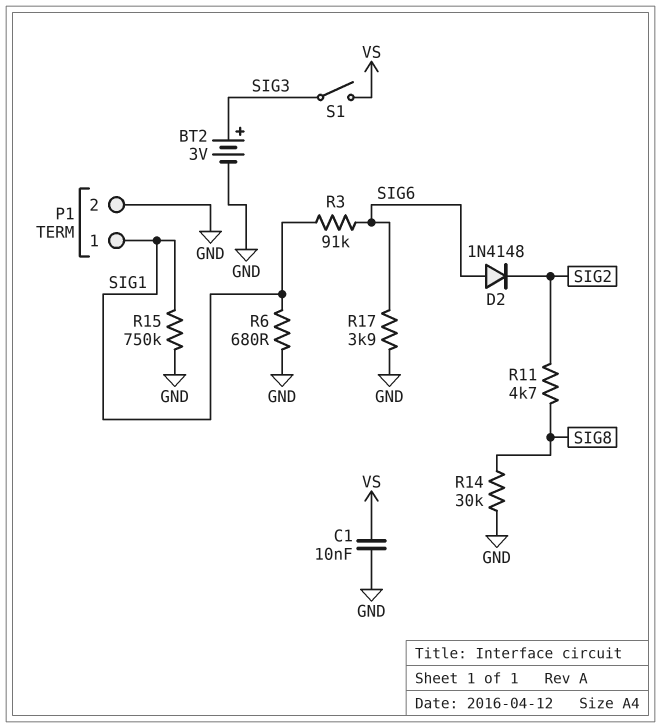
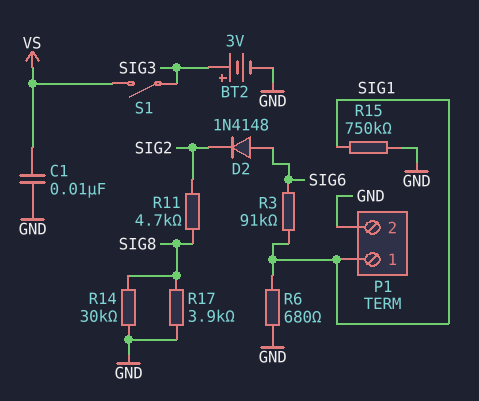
R17: 3.9k (GND, SIG6) -> 3.9k (GND, SIG8)

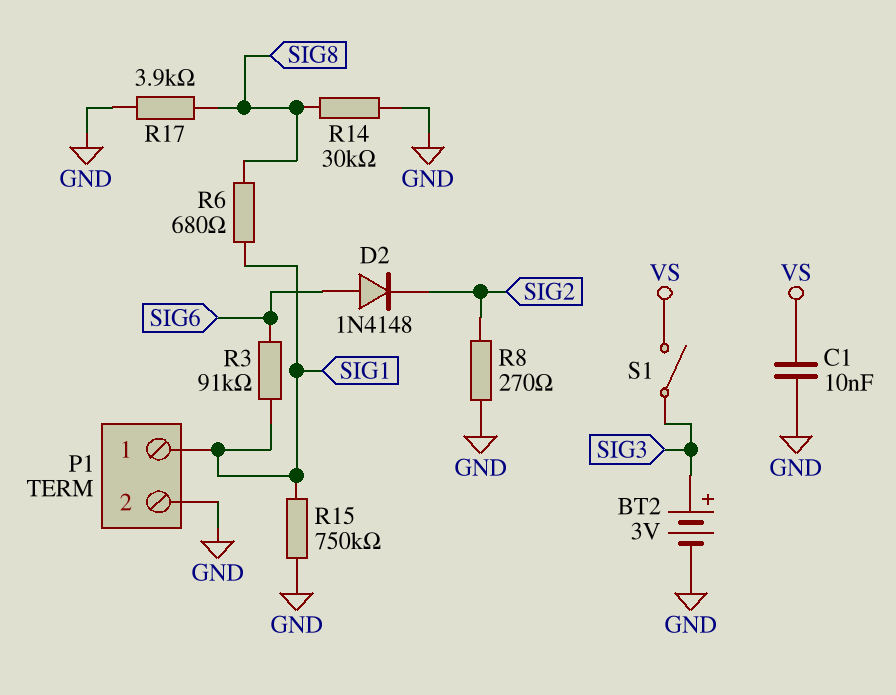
R6: 680 (GND, SIG1) -> 680 (SIG1, SIG8)
R8: none -> 270 (GND, SIG2)
R11: 4.7k (SIG2, SIG8) -> none

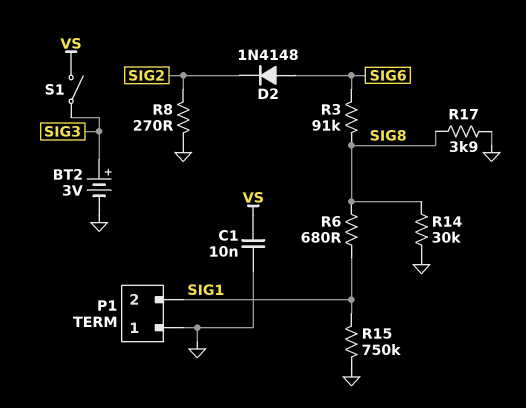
P1 pin 1: SIG1 -> GND
P1 pin 2: GND -> SIG1
R3: 91k (SIG1, SIG6) -> 91k (SIG6, SIG8)

